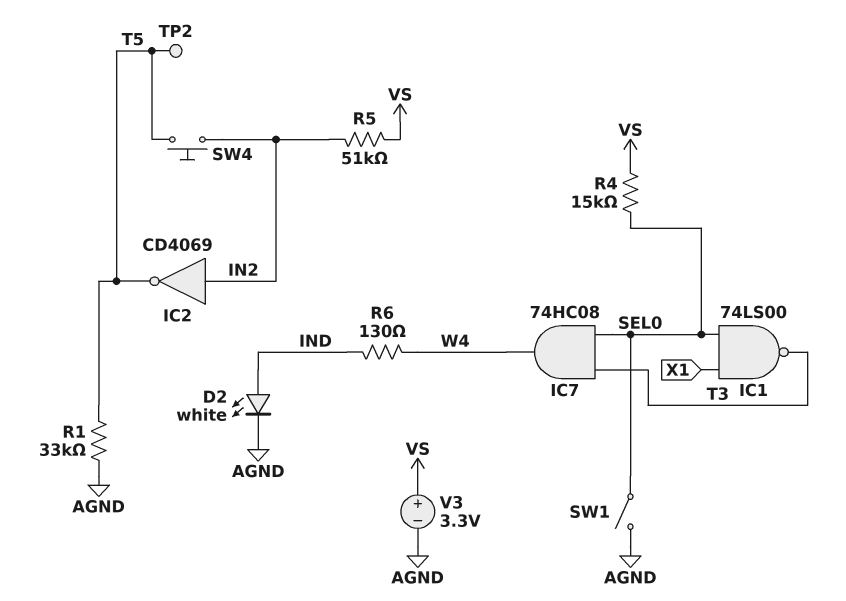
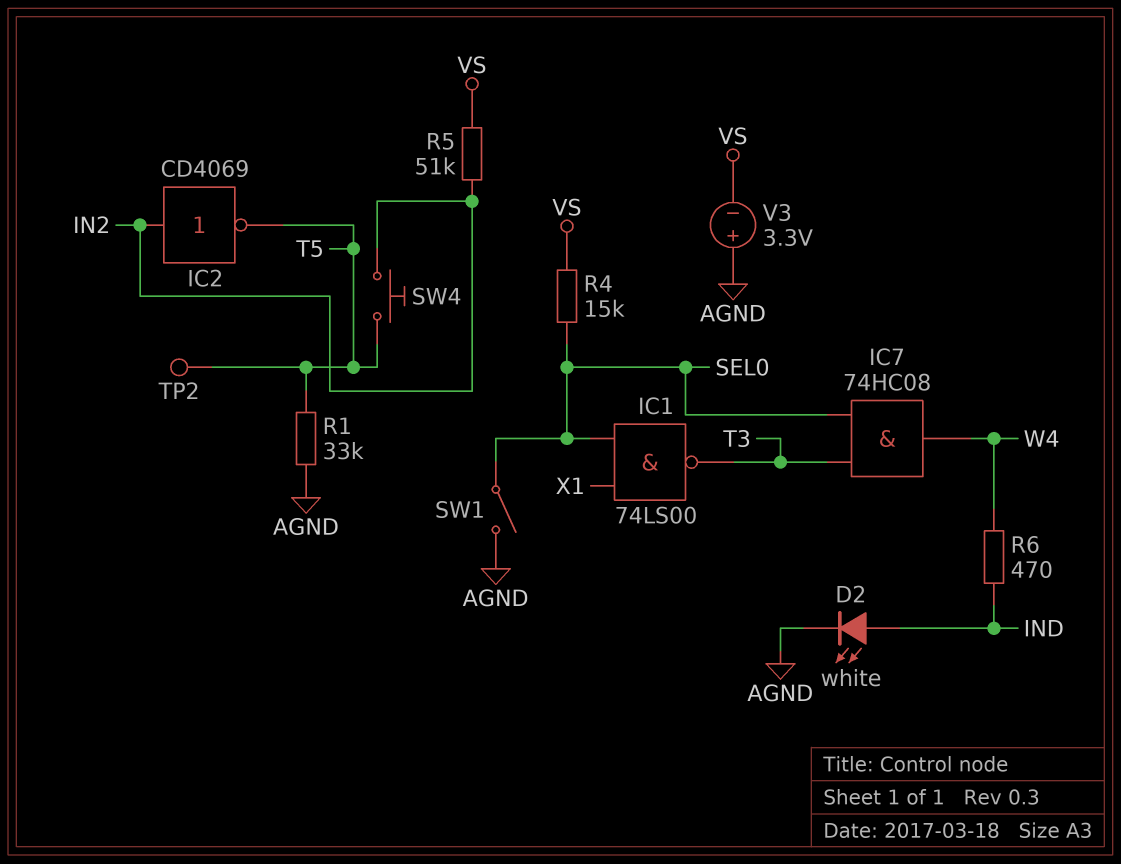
R6: 130 (IND, W4) -> 470 (IND, W4)
V3: 3.3V (plus VS, minus AGND) -> 3.3V (plus AGND, minus VS)

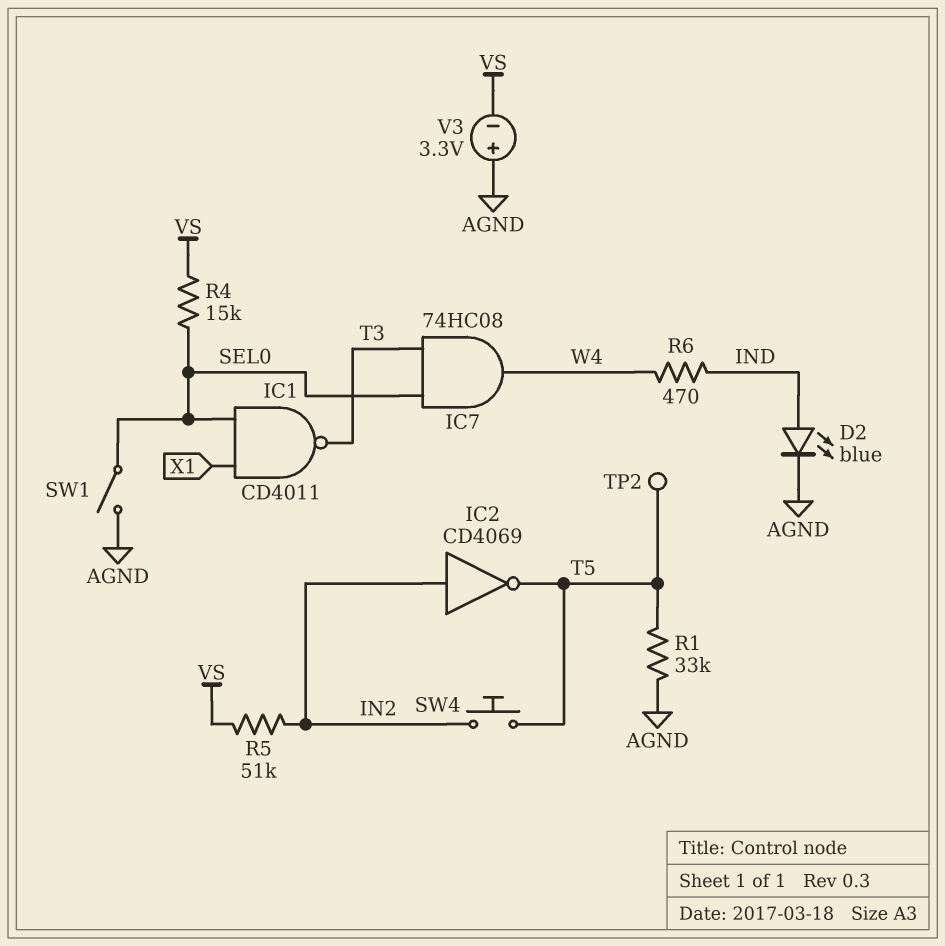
D2: LED white (A IND, K AGND) -> LED blue (A IND, K AGND)
IC1: NAND 74LS00 (in SEL0, in X1, out T3) -> NAND CD4011 (in SEL0, in X1, out T3)

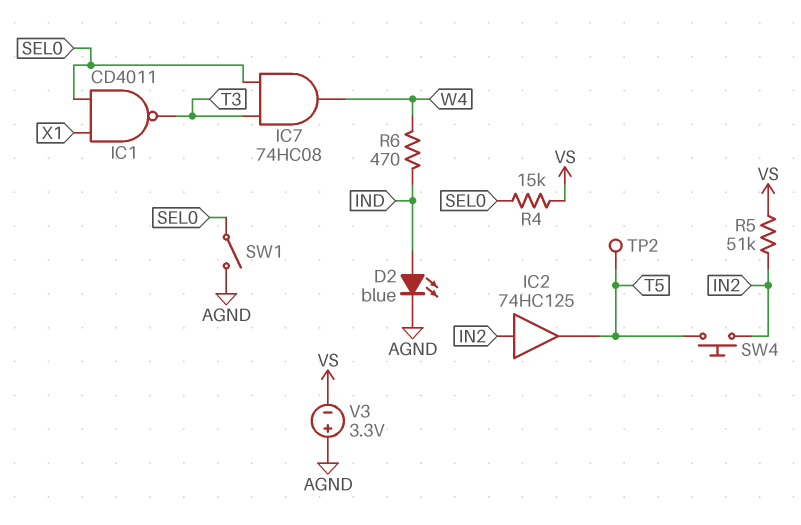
IC2: NOT CD4069 (in IN2, out T5) -> buffer 74HC125 (in IN2, out T5)
R1: 33k (AGND, T5) -> none

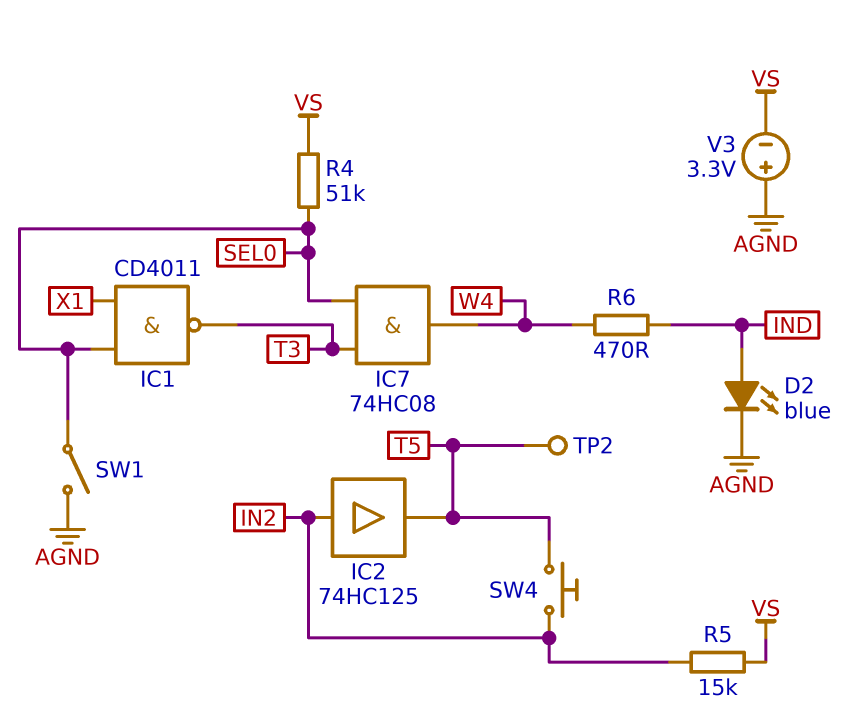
R4: 15k (SEL0, VS) -> 51k (SEL0, VS)
R5: 51k (IN2, VS) -> 15k (IN2, VS)

